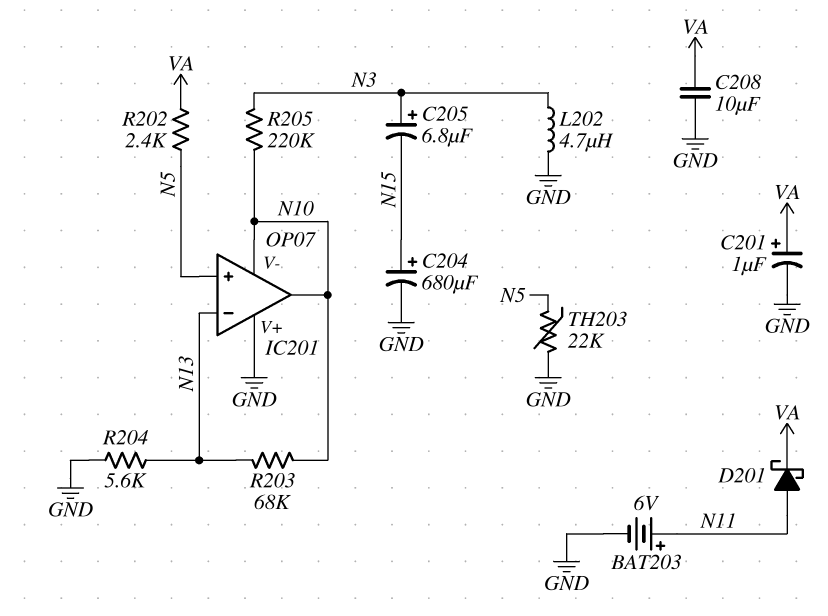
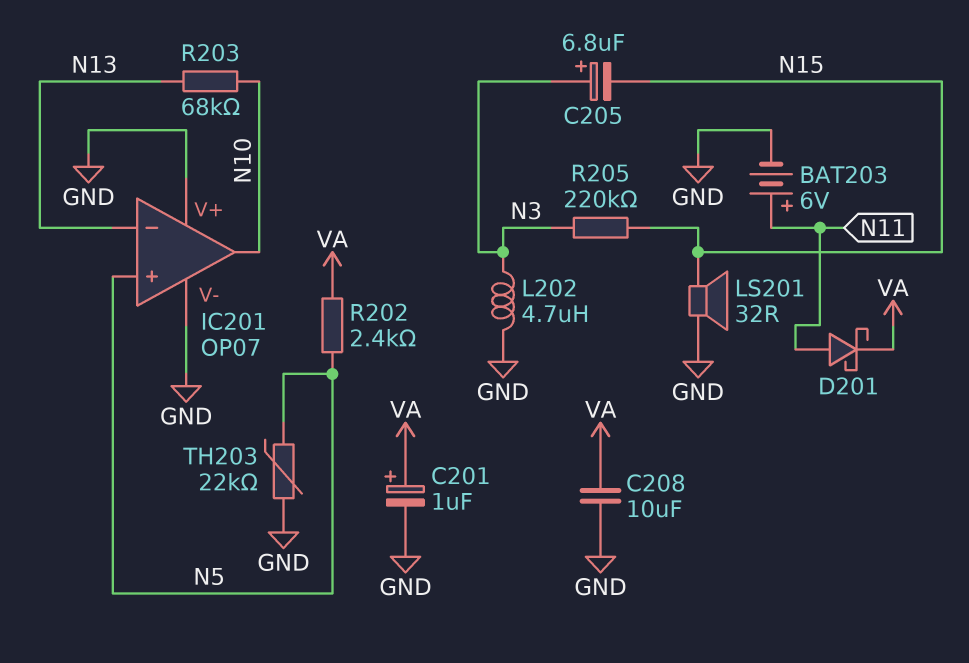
C204: 680uF (plus N15, minus GND) -> none
IC201 pin V-: N10 -> GND
LS201: none -> speaker 32R (GND, N15)
R204: 5.6k (GND, N13) -> none
R205: 220k (N3, N10) -> 220k (N3, N15)

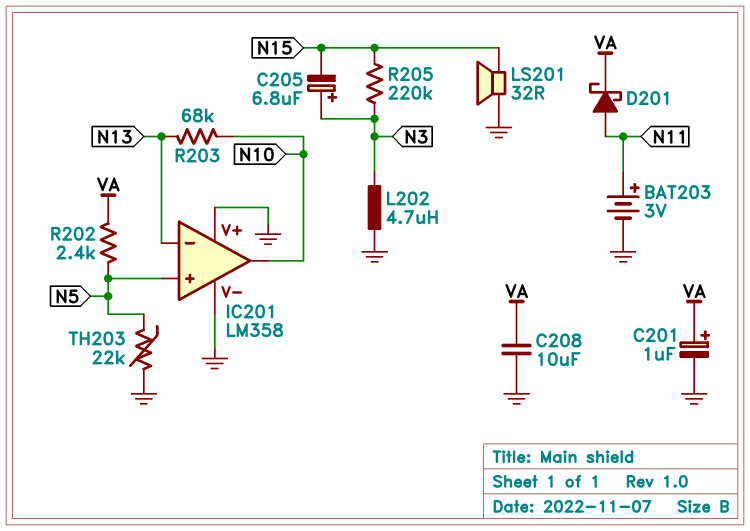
BAT203: 6V (plus N11, minus GND) -> 3V (plus N11, minus GND)
IC201: OP07 -> LM358

